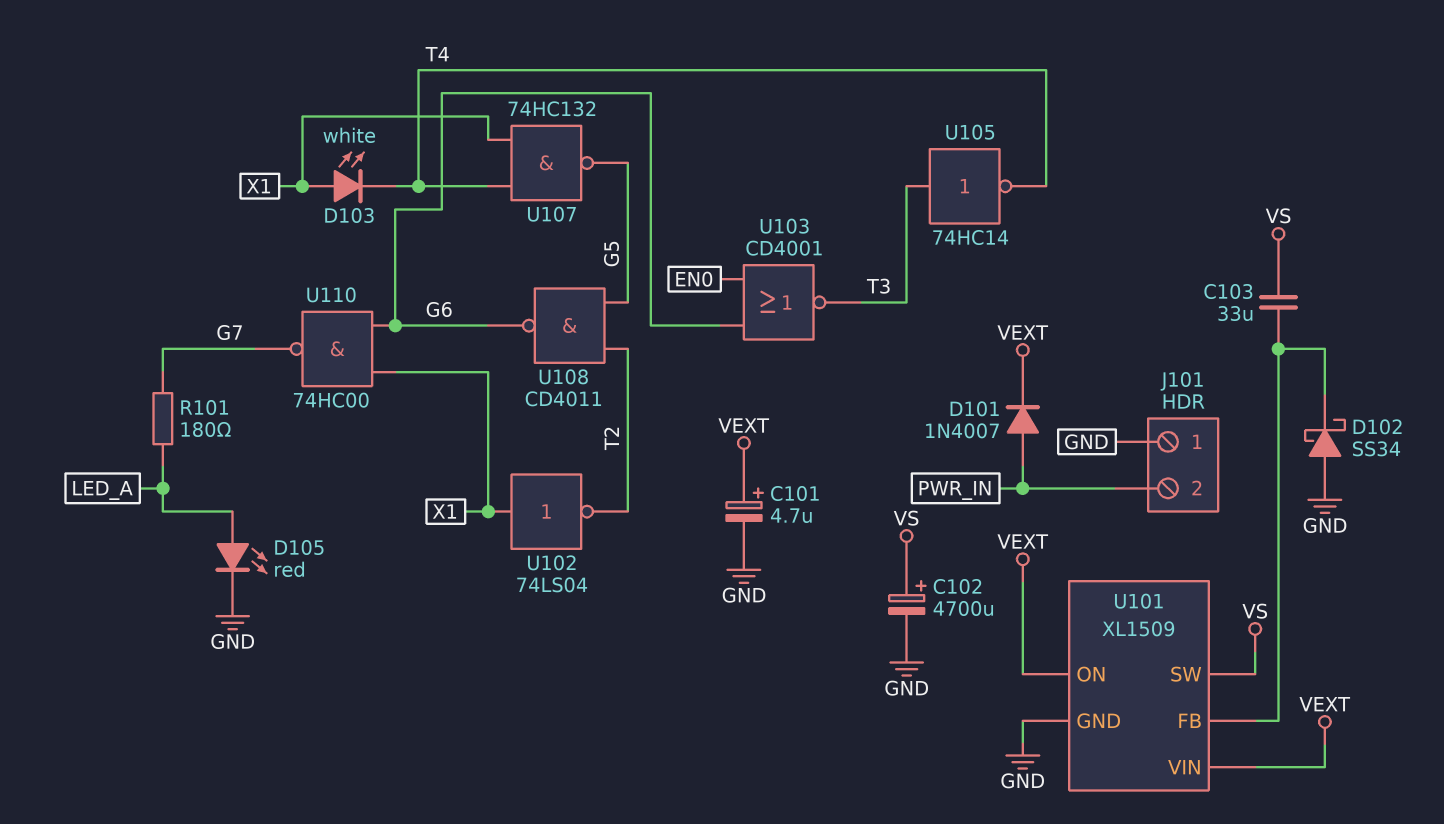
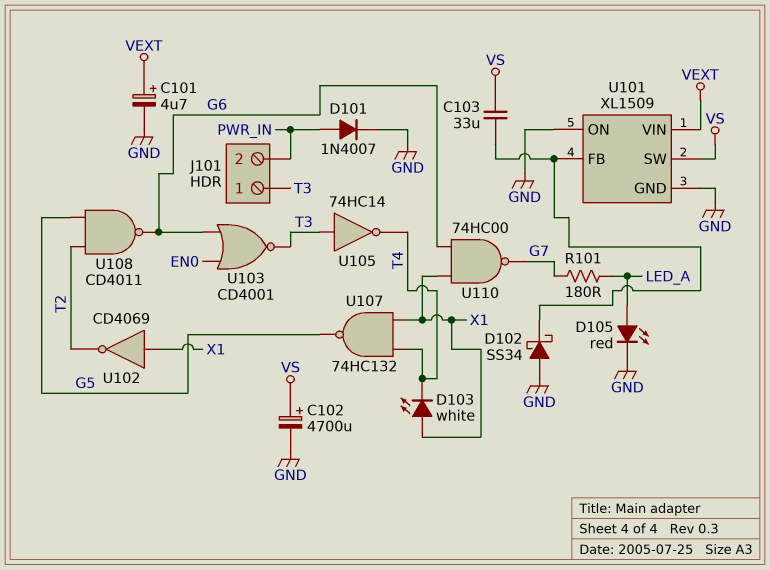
D101: diode 1N4007 (A PWR_IN, K VEXT) -> diode 1N4007 (A PWR_IN, K GND)
J101 pin 1: GND -> T3
U101 pin ON: VEXT -> GND
U102: NOT 74LS04 (in X1, out T2) -> NOT CD4069 (in X1, out T2)

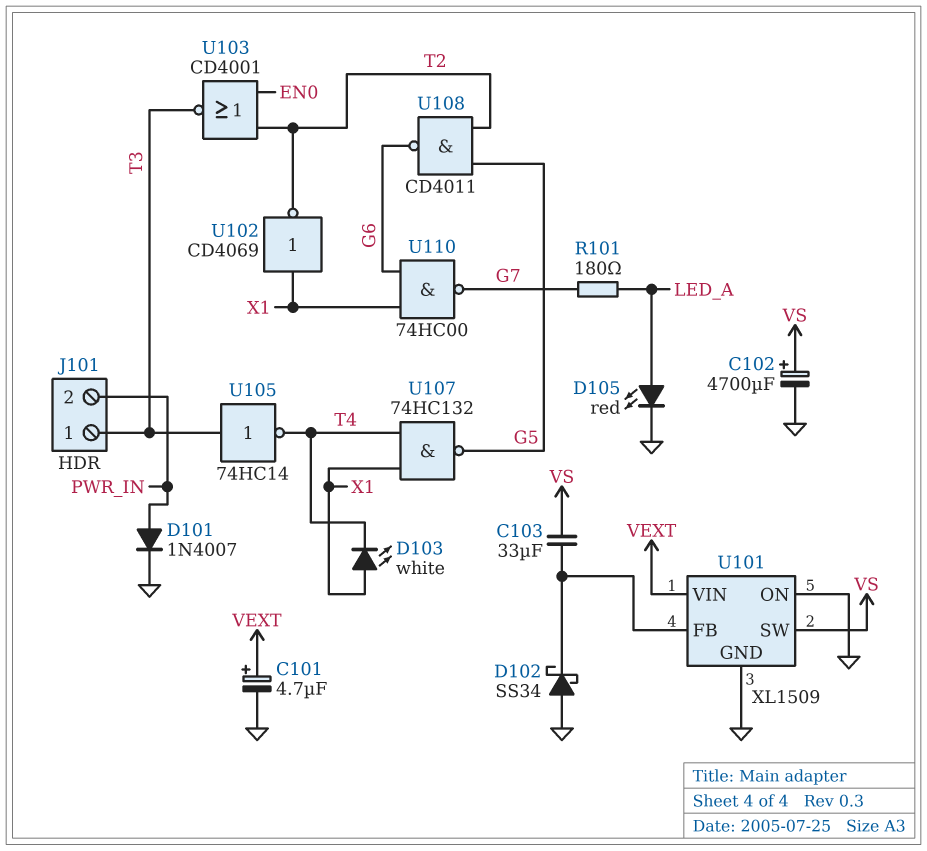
U103: NOR CD4001 (in EN0, in G6, out T3) -> NOR CD4001 (in EN0, in T2, out T3)

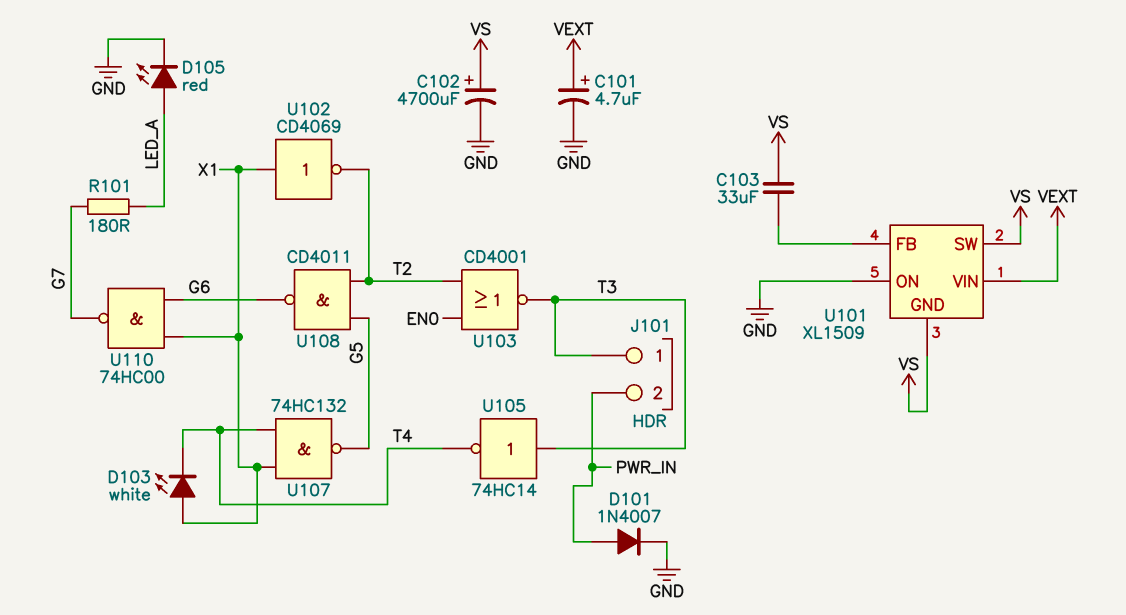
D102: schottky SS34 (A GND, K U101/FB) -> none
U101 pin GND: GND -> VS

